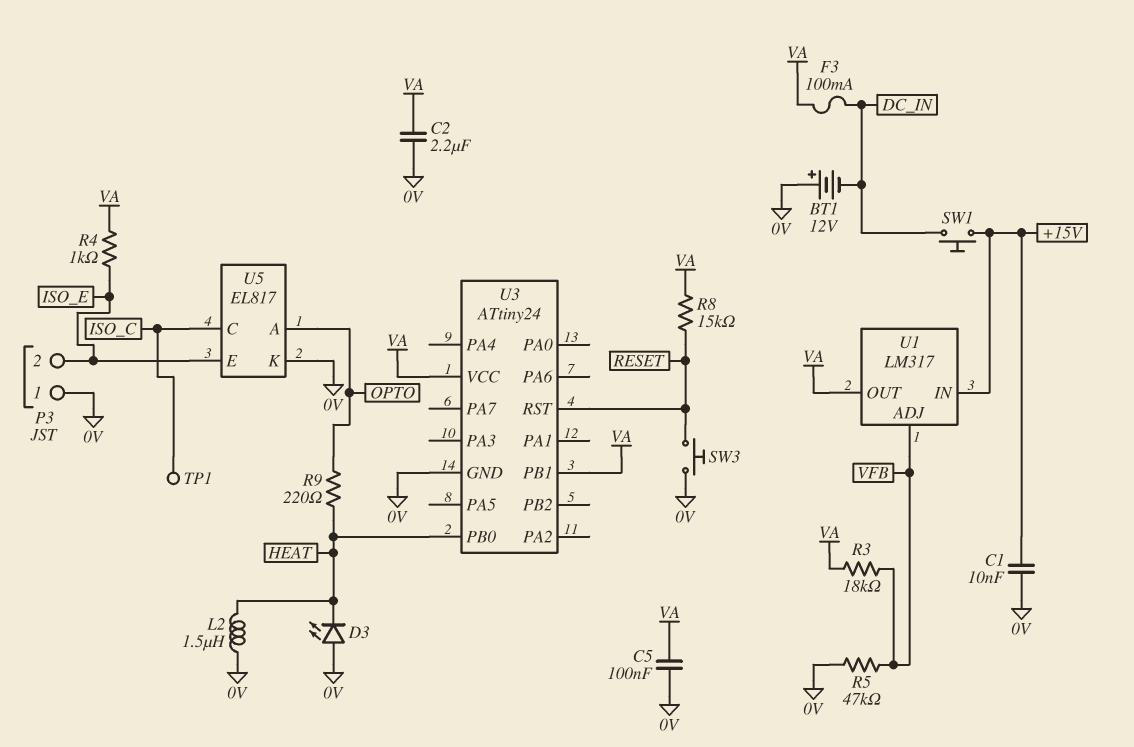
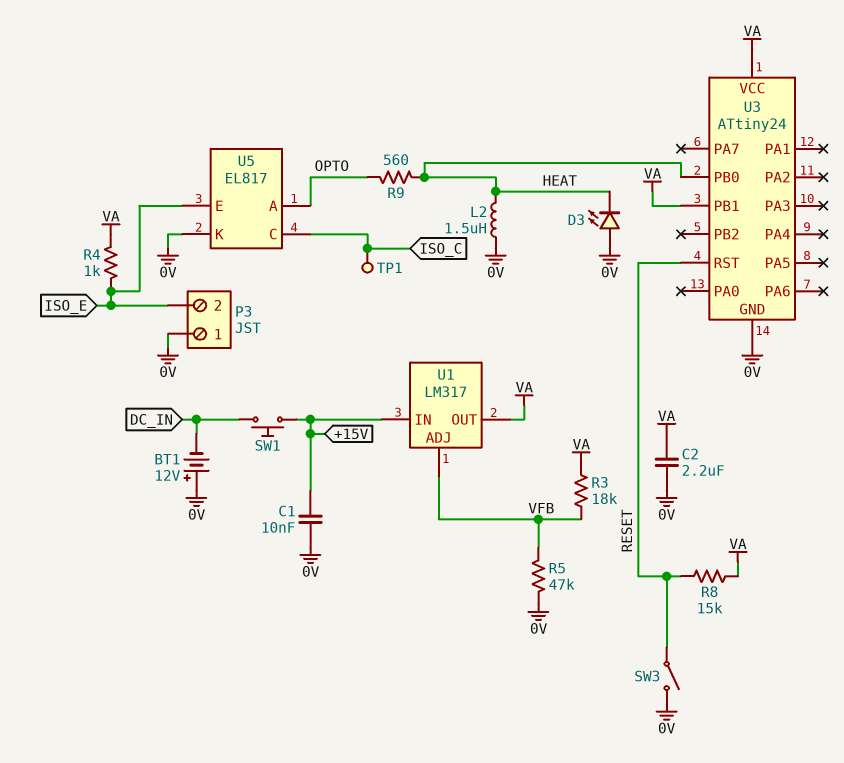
C5: 100nF (0V, VA) -> none
F3: 100mA (DC_IN, VA) -> none
R9: 220 (HEAT, OPTO) -> 560 (HEAT, OPTO)
SW3: button (0V, RESET) -> switch (0V, RESET)

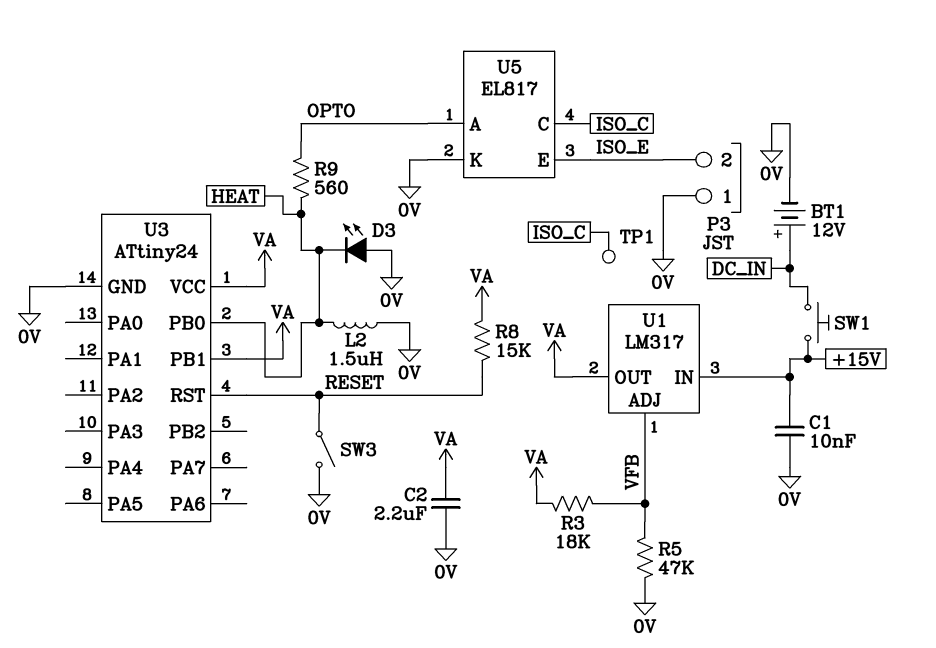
BT1: 12V (plus 0V, minus DC_IN) -> 12V (plus DC_IN, minus 0V)
R4: 1k (ISO_E, VA) -> none

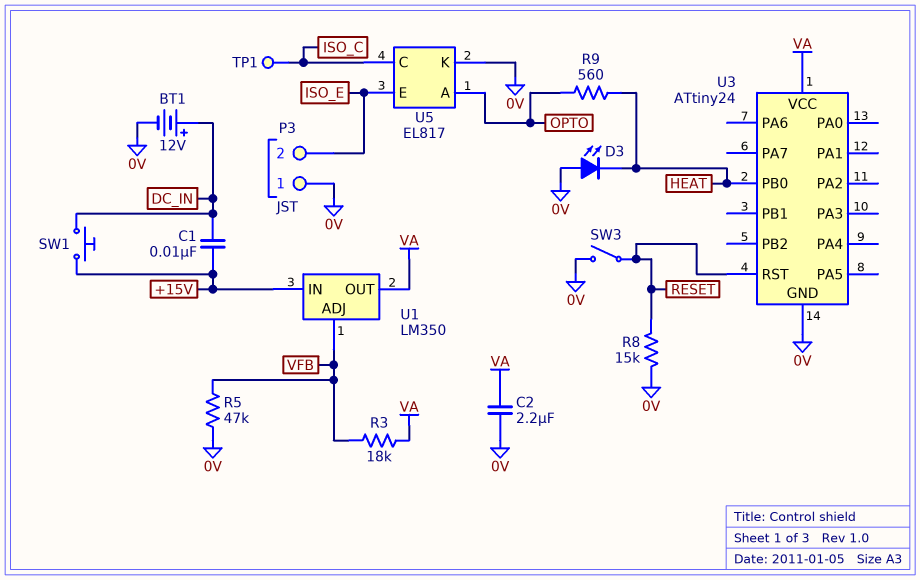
C1: 10nF (+15V, 0V) -> 10nF (+15V, DC_IN)
L2: 1.5uH (0V, HEAT) -> none
R8: 15k (RESET, VA) -> 15k (0V, RESET)
U1: LM317 -> LM350
U3 pin PB1: VA -> none

